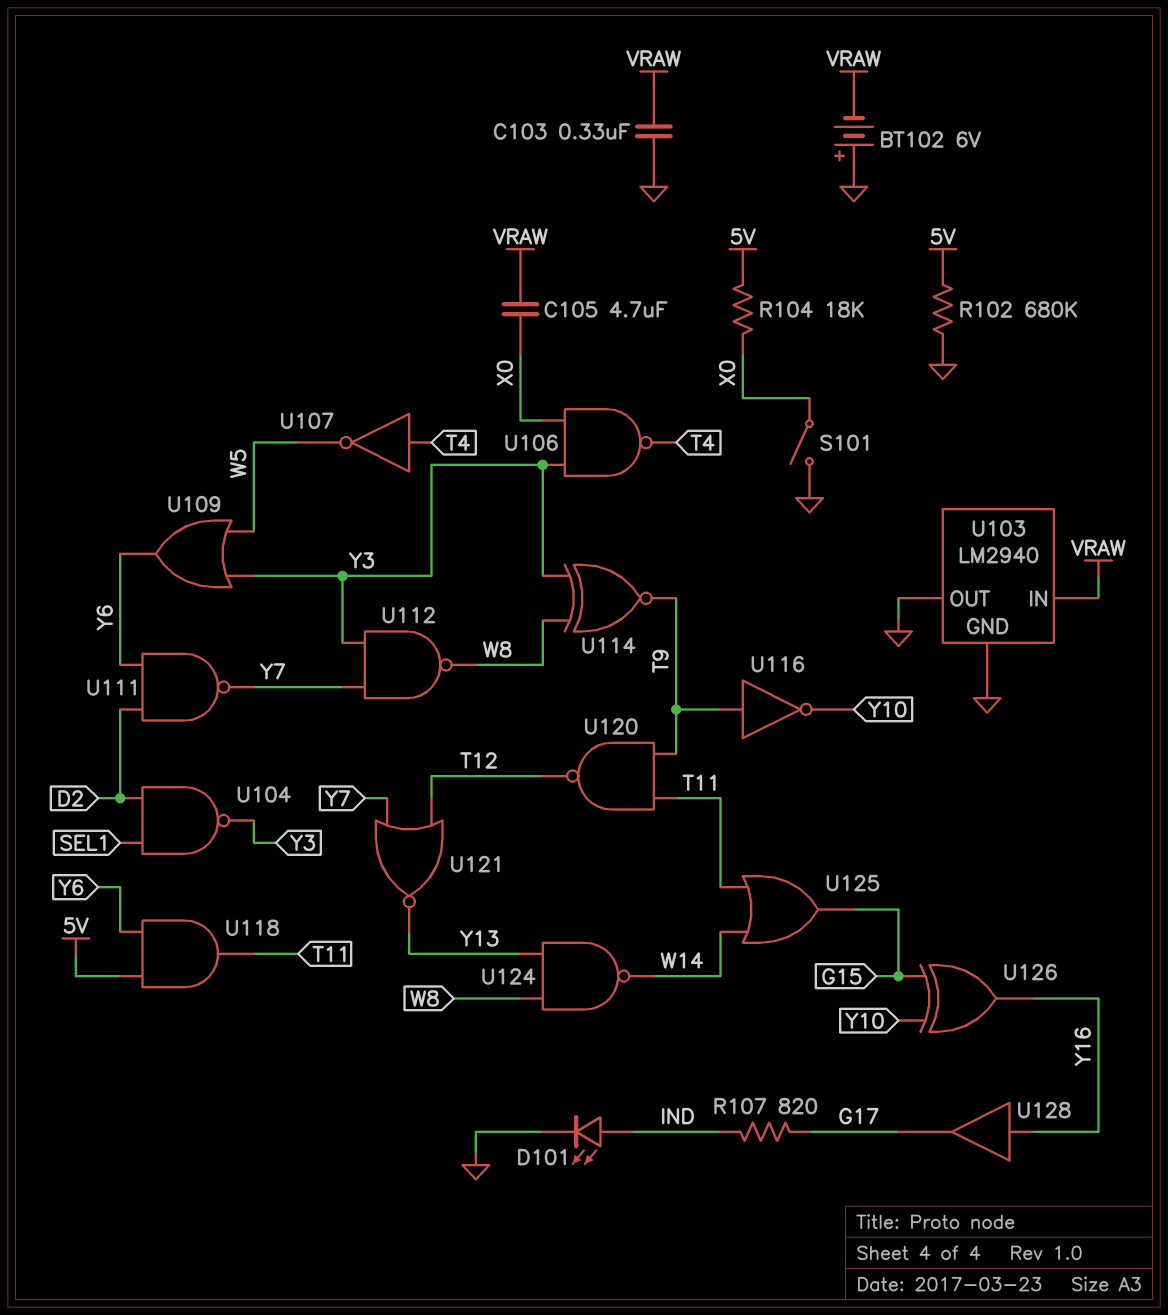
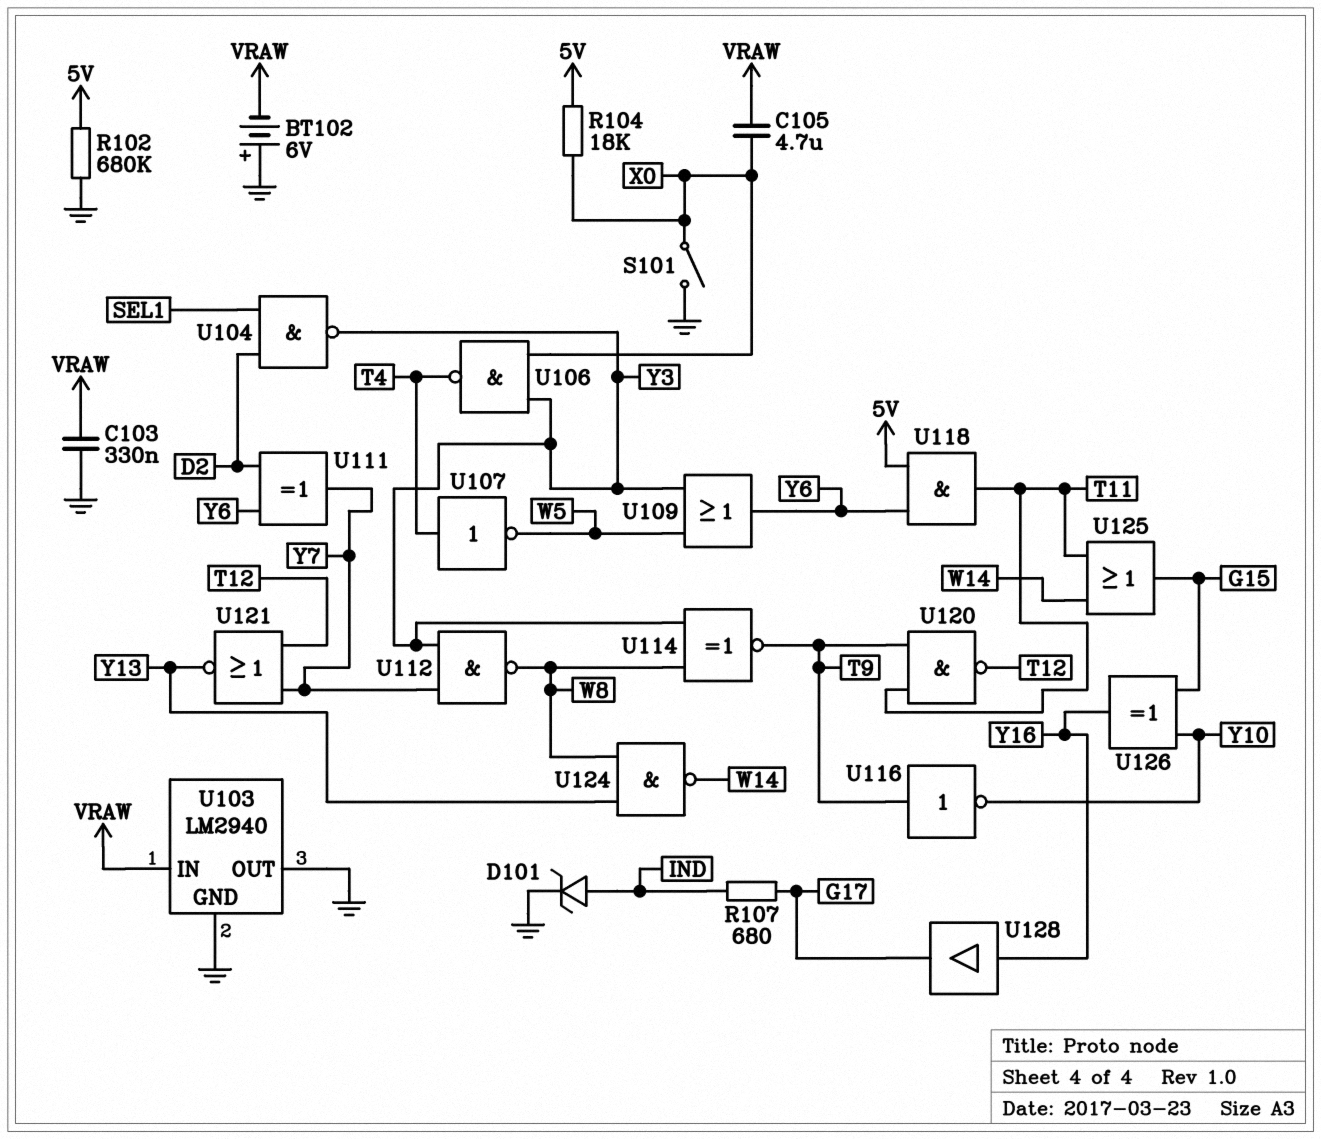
D101: LED (A IND, K GND) -> zener (A IND, K GND)
R107: 820 (G17, IND) -> 680 (G17, IND)
U111: NAND (in D2, in Y6, out Y7) -> XOR (in D2, in Y6, out Y7)

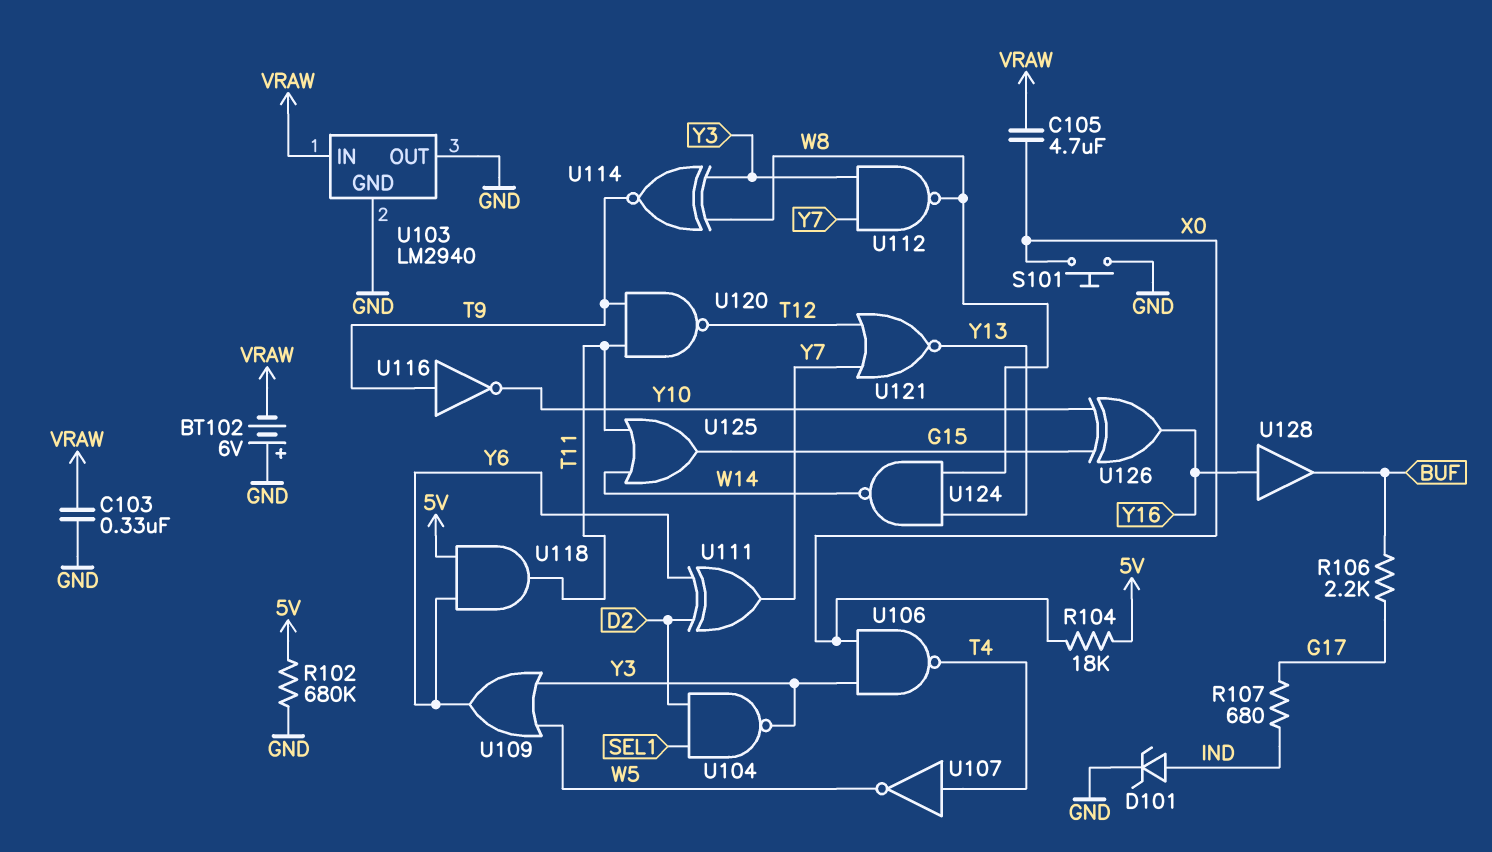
R106: none -> 2.2k (BUF, G17)
S101: switch (GND, X0) -> button (GND, X0)
U128: buffer (in Y16, out G17) -> buffer (in Y16, out BUF)

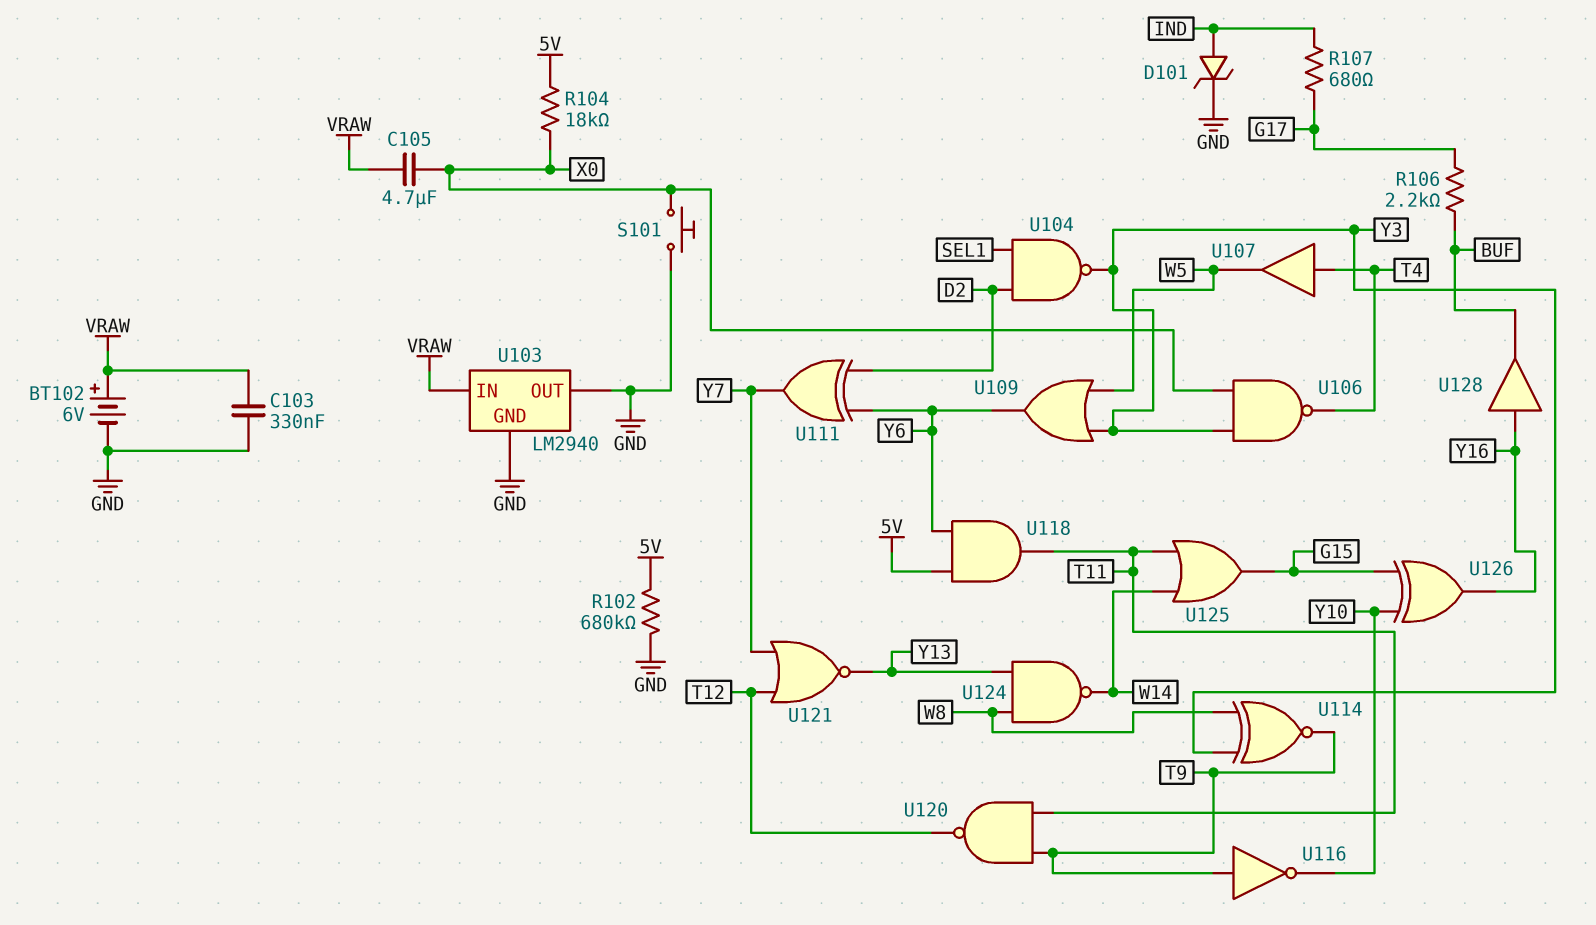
BT102: 6V (plus GND, minus VRAW) -> 6V (plus VRAW, minus GND)
U107: NOT (in T4, out W5) -> buffer (in T4, out W5)
U112: NAND (in Y3, in Y7, out W8) -> none

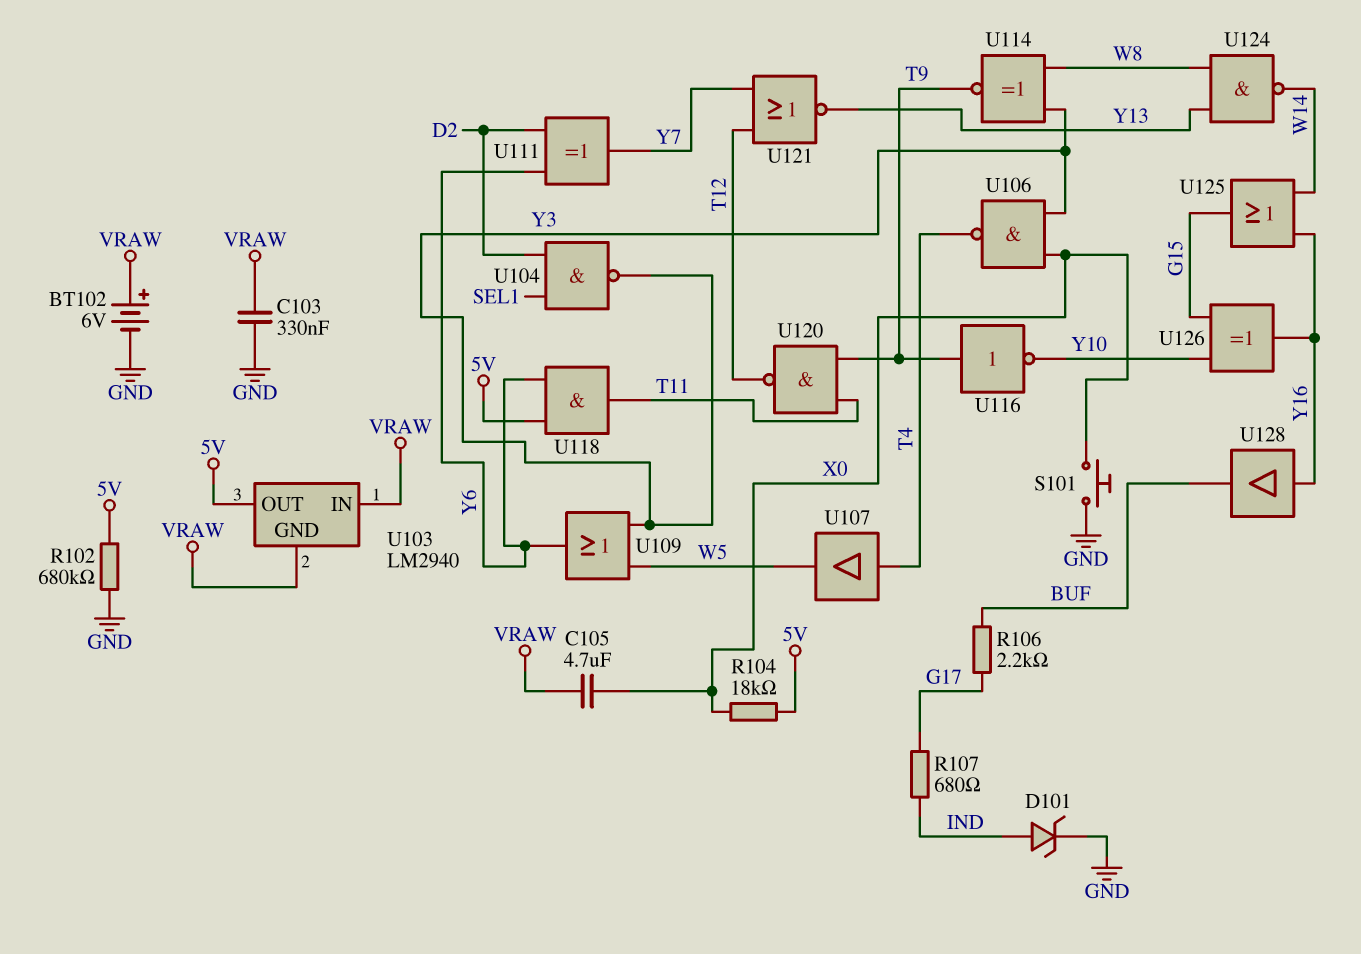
U103 pin GND: GND -> VRAW
U103 pin OUT: GND -> 5V
U125: OR (in T11, in W14, out G15) -> OR (in W14, in Y16, out G15)

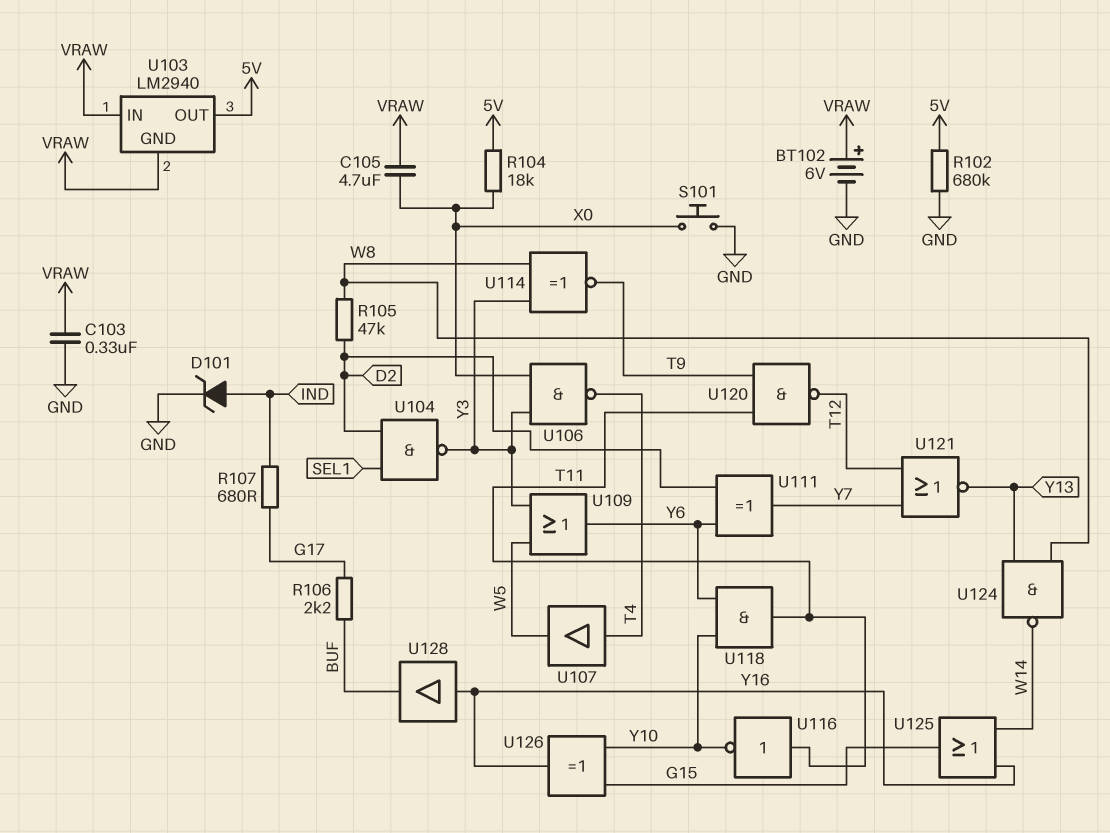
R105: none -> 47k (D2, W8)
U116: NOT (in T9, out Y10) -> NOT (in T11, out Y10)
U118: AND (in 5V, in Y6, out T11) -> AND (in Y6, in Y10, out T11)

